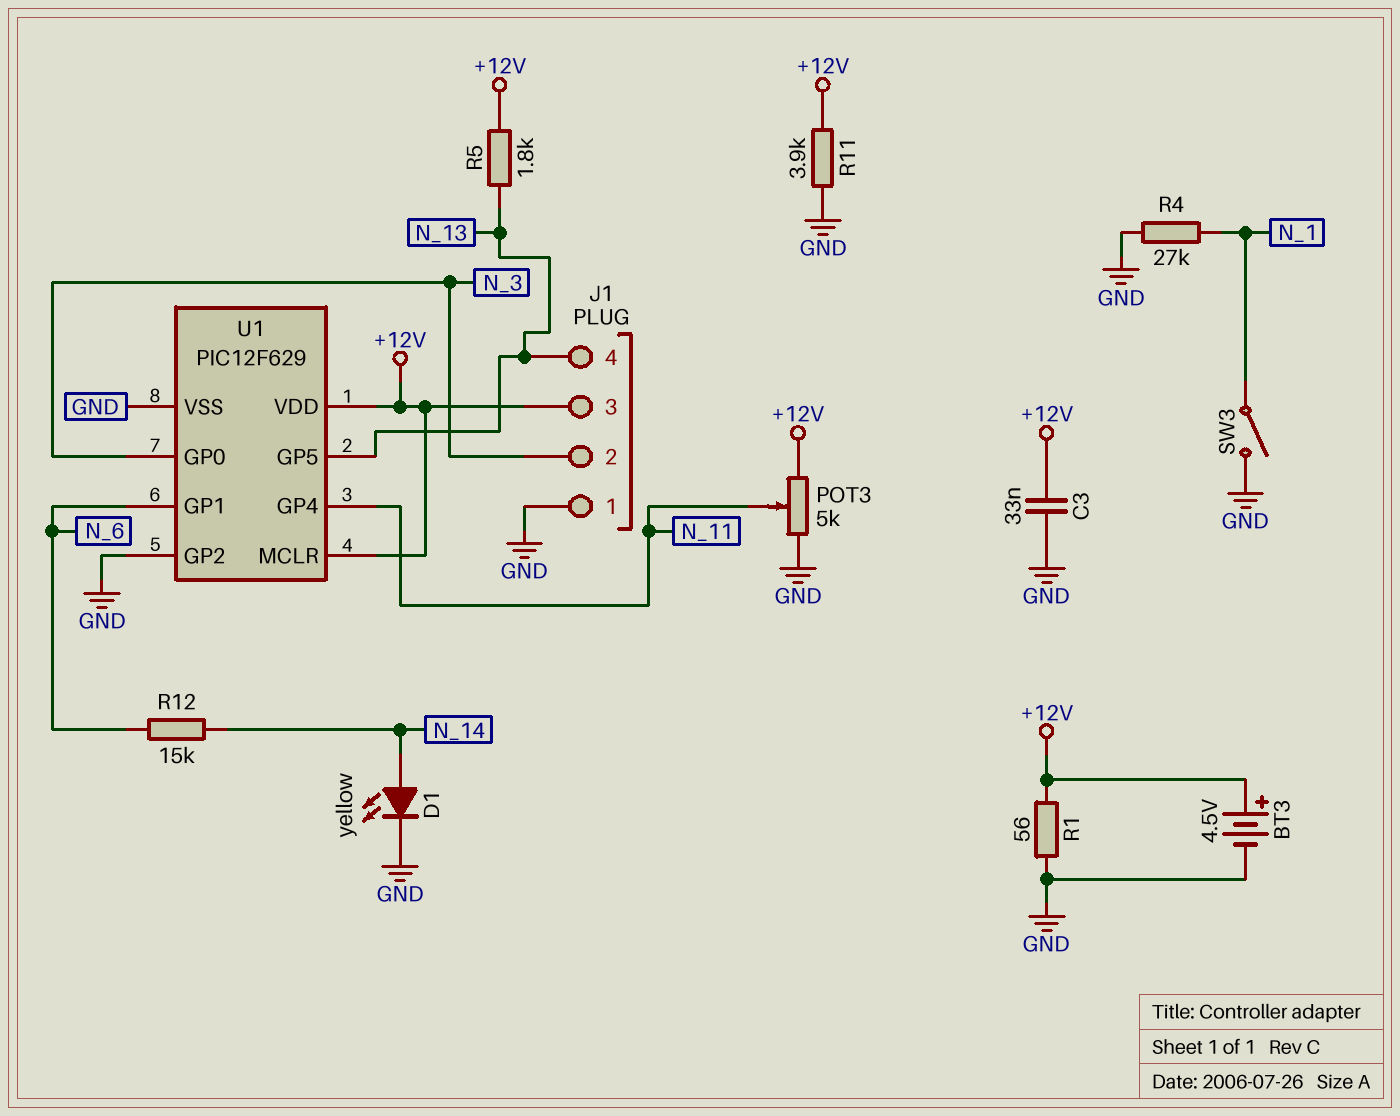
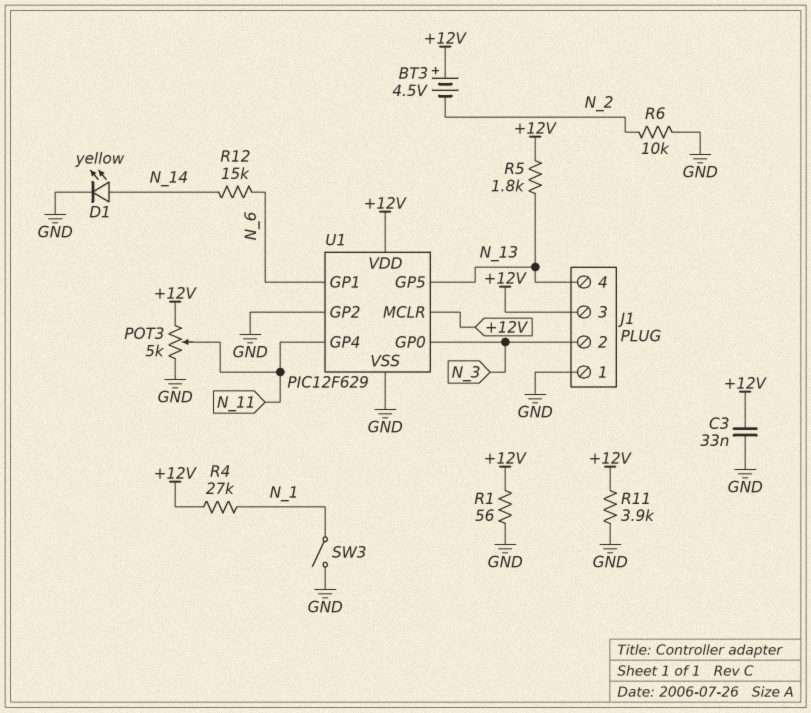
BT3: 4.5V (plus +12V, minus GND) -> 4.5V (plus +12V, minus N_2)
R4: 27k (GND, N_1) -> 27k (+12V, N_1)
R6: none -> 10k (GND, N_2)

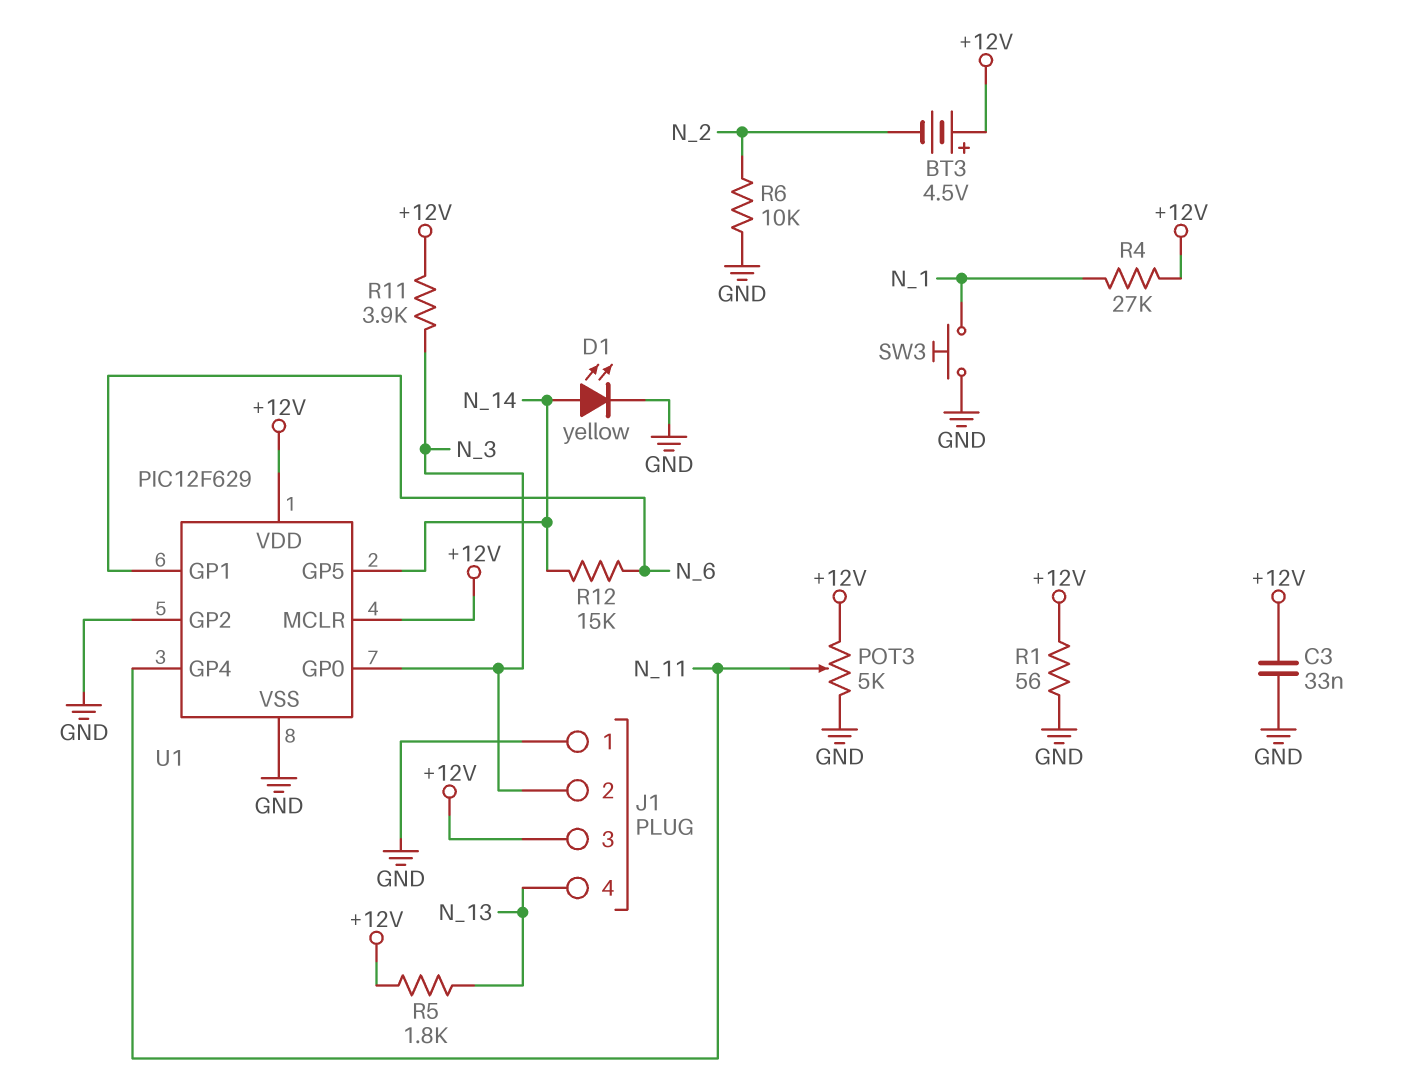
R11: 3.9k (+12V, GND) -> 3.9k (+12V, N_3)
SW3: switch (GND, N_1) -> button (GND, N_1)
U1 pin GP5: N_13 -> N_14

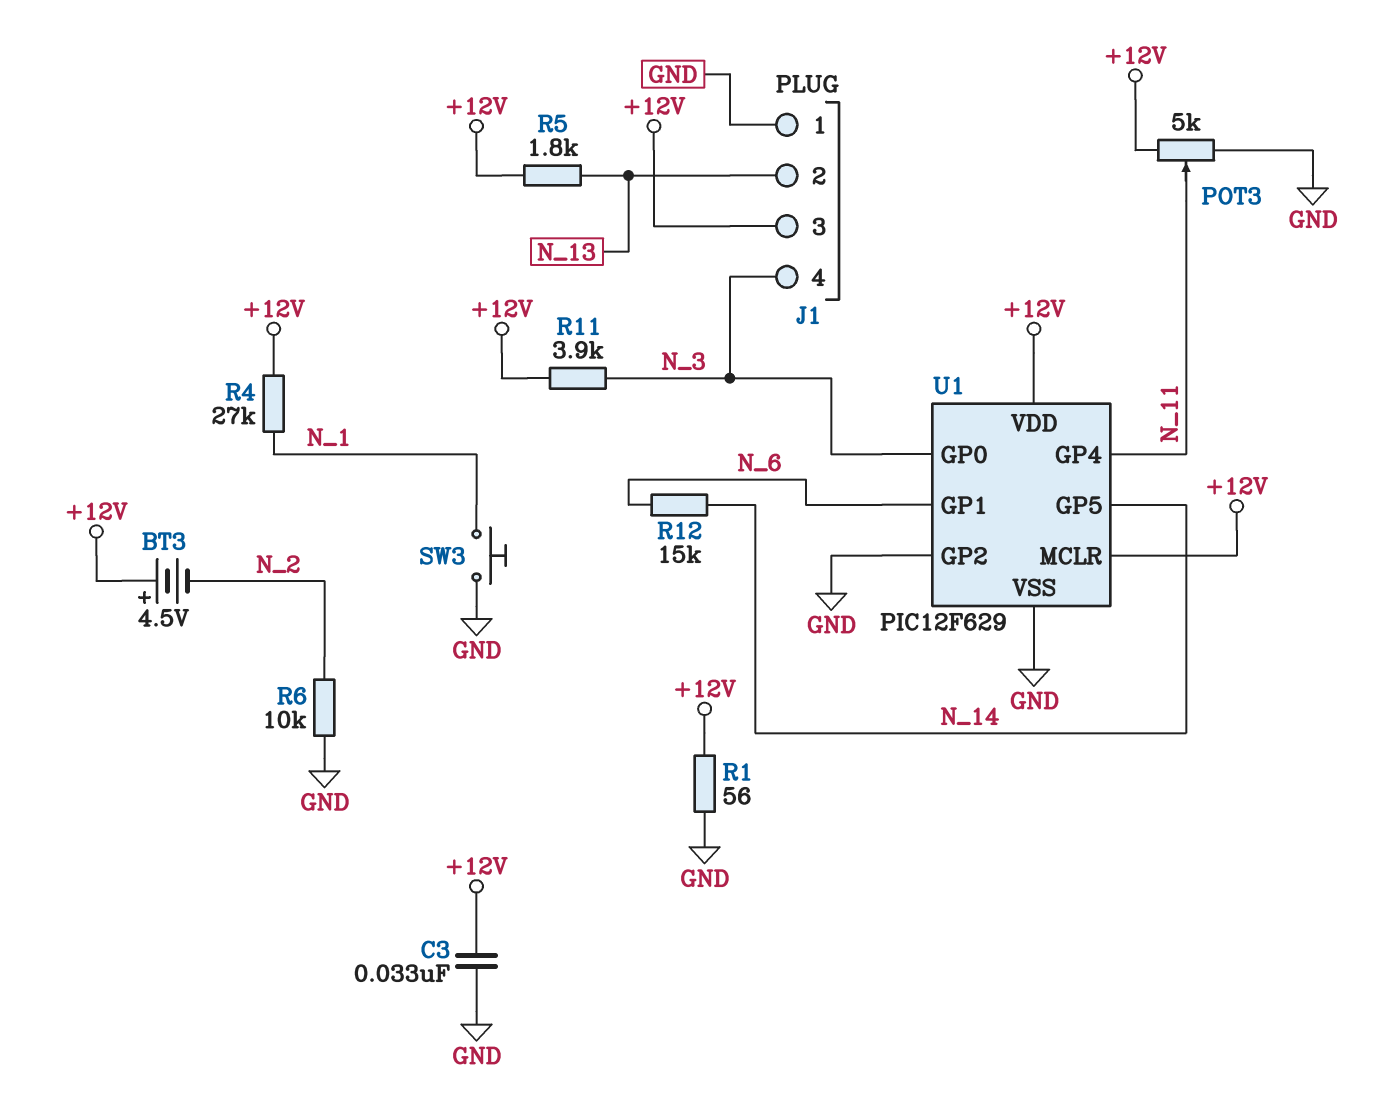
D1: LED yellow (A N_14, K GND) -> none
J1 pin 2: N_3 -> N_13
J1 pin 4: N_13 -> N_3

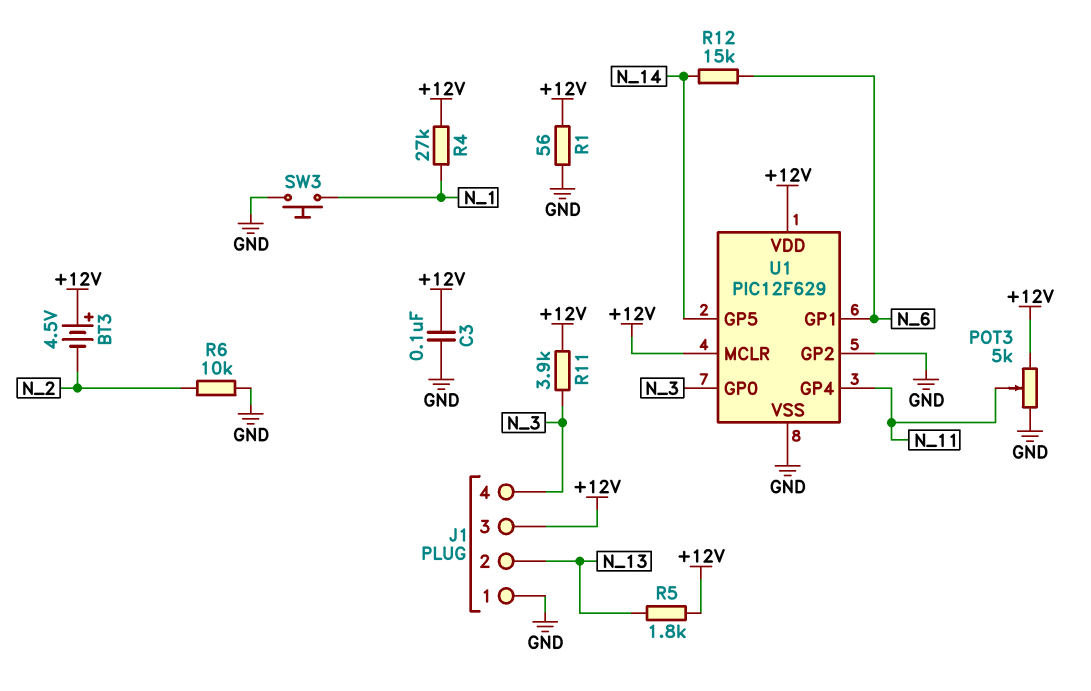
C3: 33nF (+12V, GND) -> 100nF (+12V, GND)

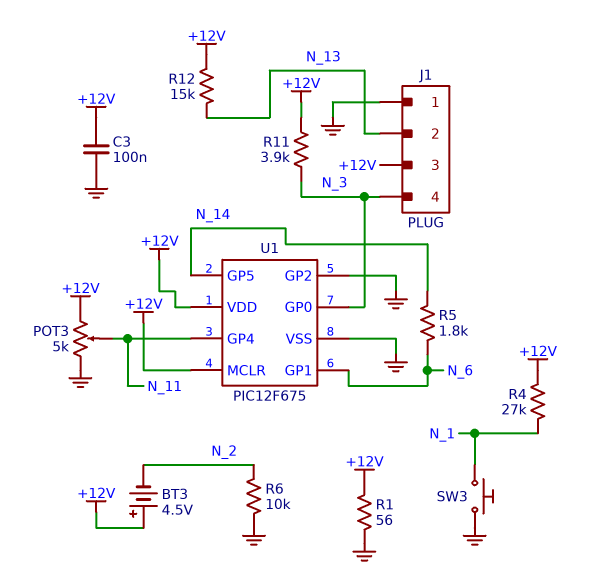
R5: 1.8k (+12V, N_13) -> 1.8k (N_6, N_14)
R12: 15k (N_6, N_14) -> 15k (+12V, N_13)
U1: PIC12F629 -> PIC12F675

